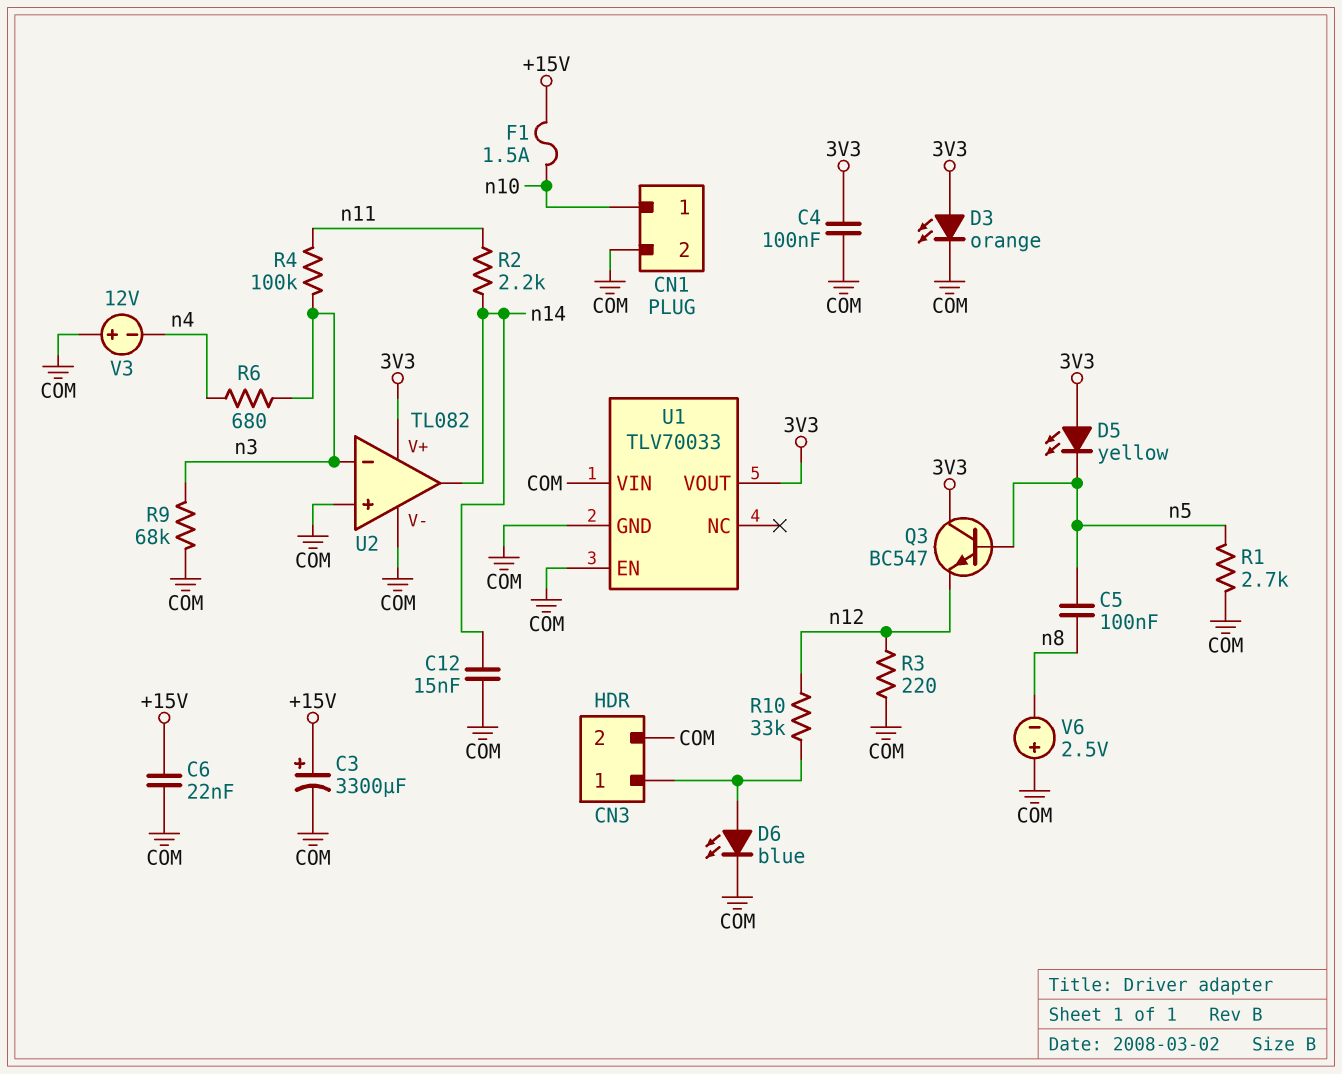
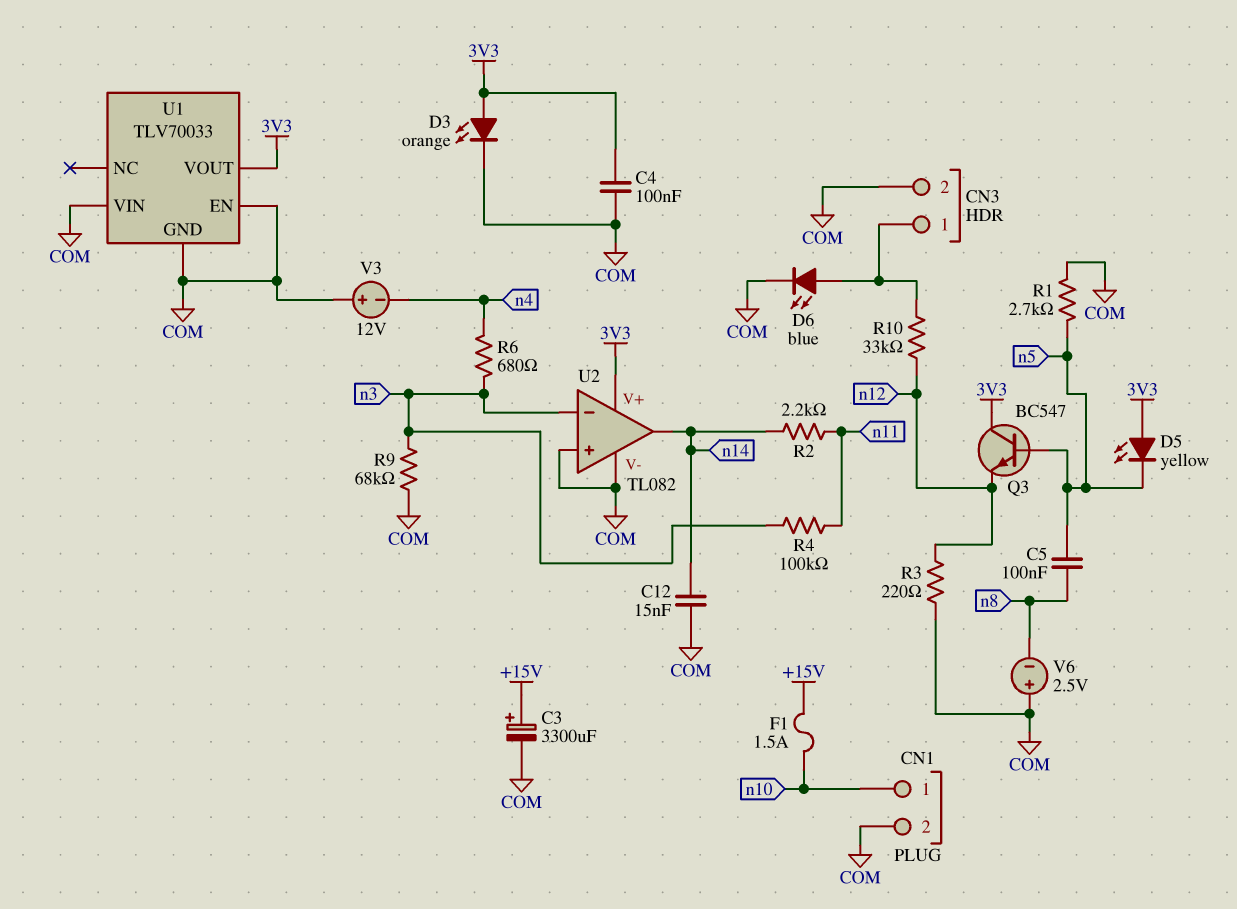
C6: 22nF (+15V, COM) -> none

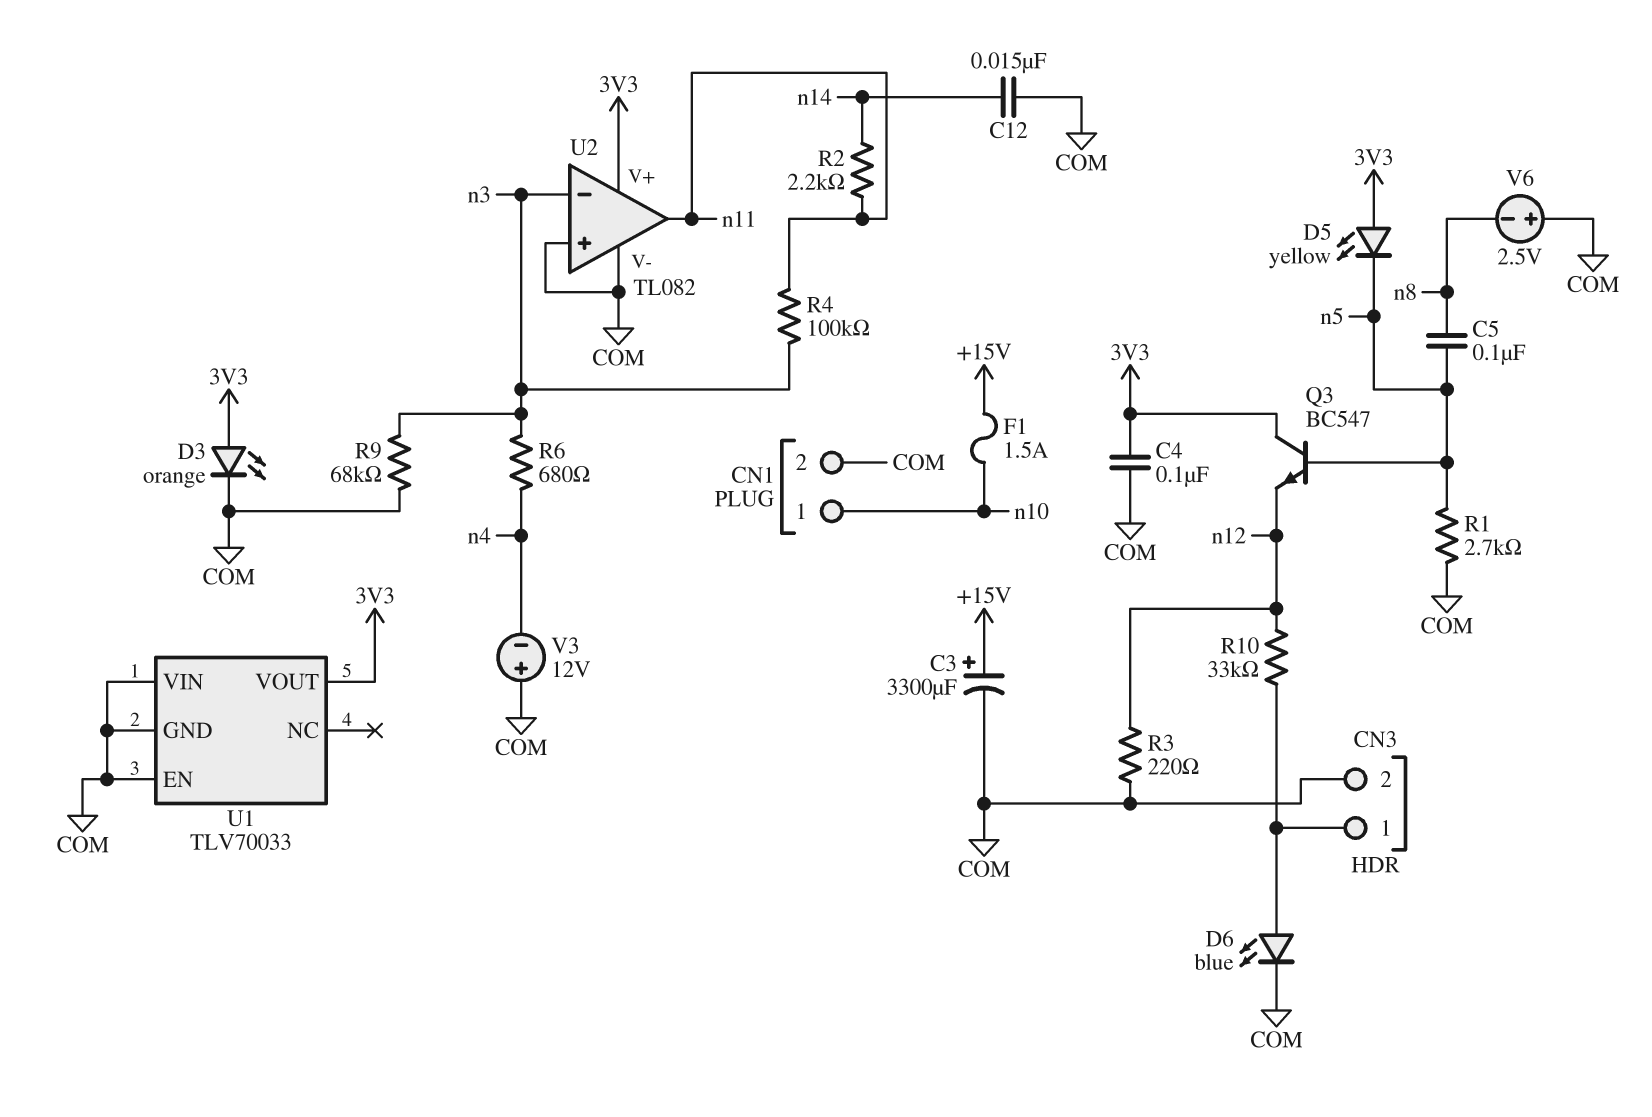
U2 pin out: n14 -> n11

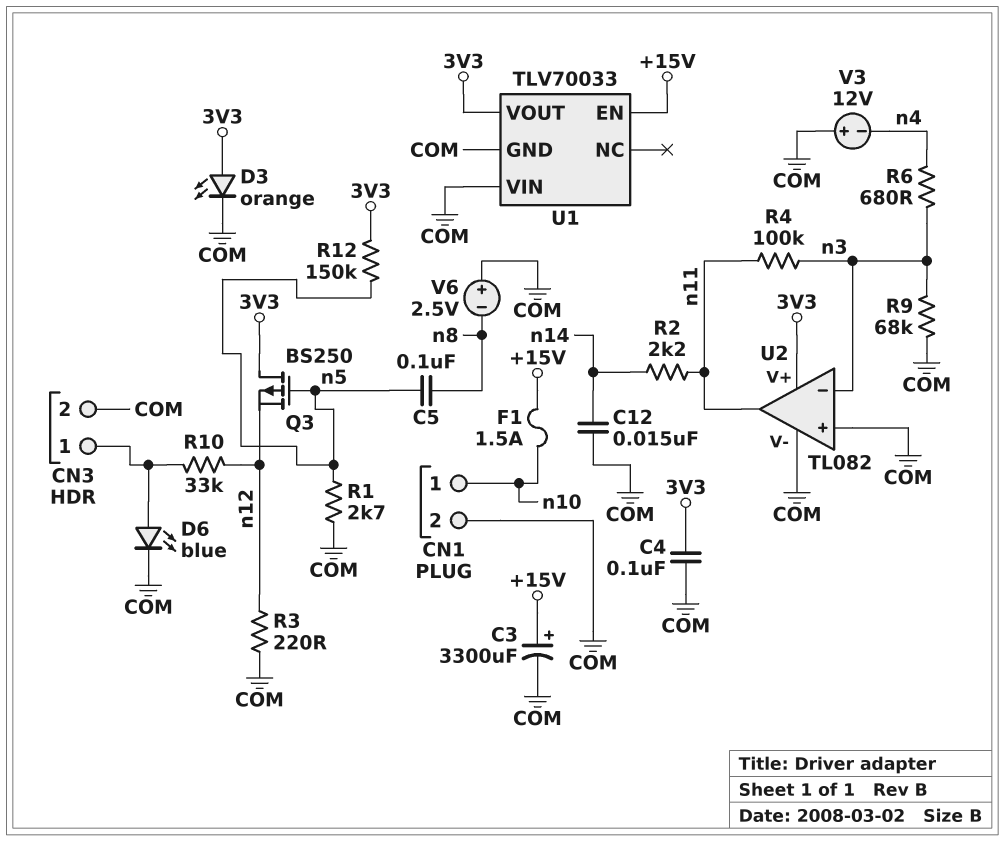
D5: LED yellow (A 3V3, K n5) -> none
Q3: NPN BC547 (B n5, C 3V3, E n12) -> PMOS BS250 (G n5, D 3V3, S n12)
R12: none -> 150k (3V3, n5)
U1 pin EN: COM -> +15V

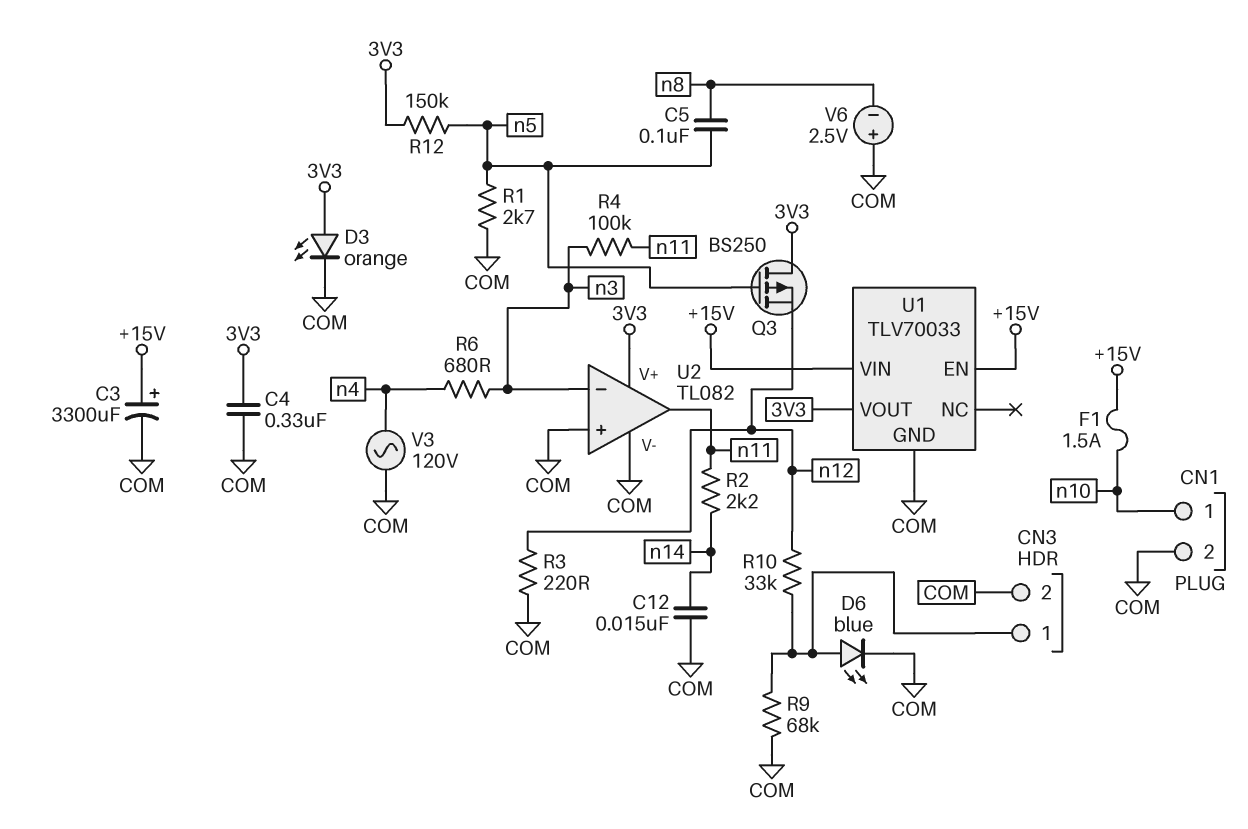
C4: 100nF (3V3, COM) -> 330nF (3V3, COM)
R9: 68k (COM, n3) -> 68k (CN3/1, COM)
U1 pin VIN: COM -> +15V
V3: 12V (plus COM, minus n4) -> AC 120V (COM, n4)

